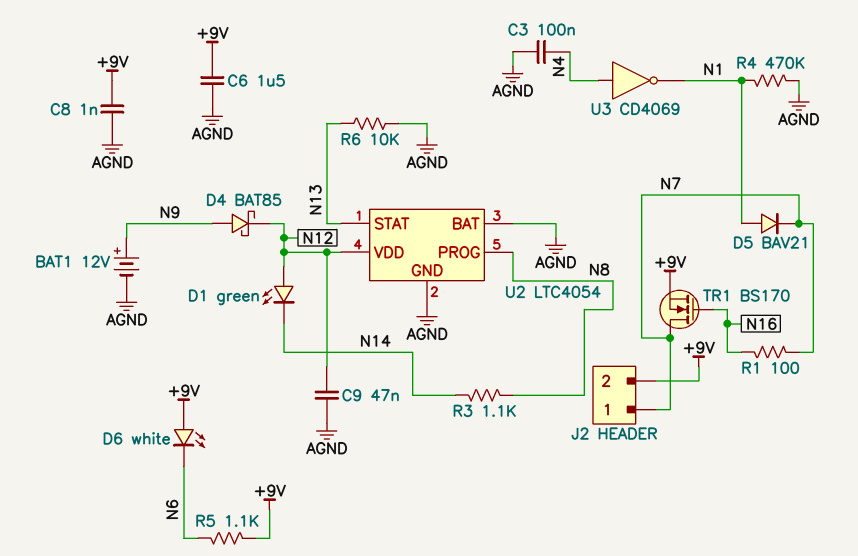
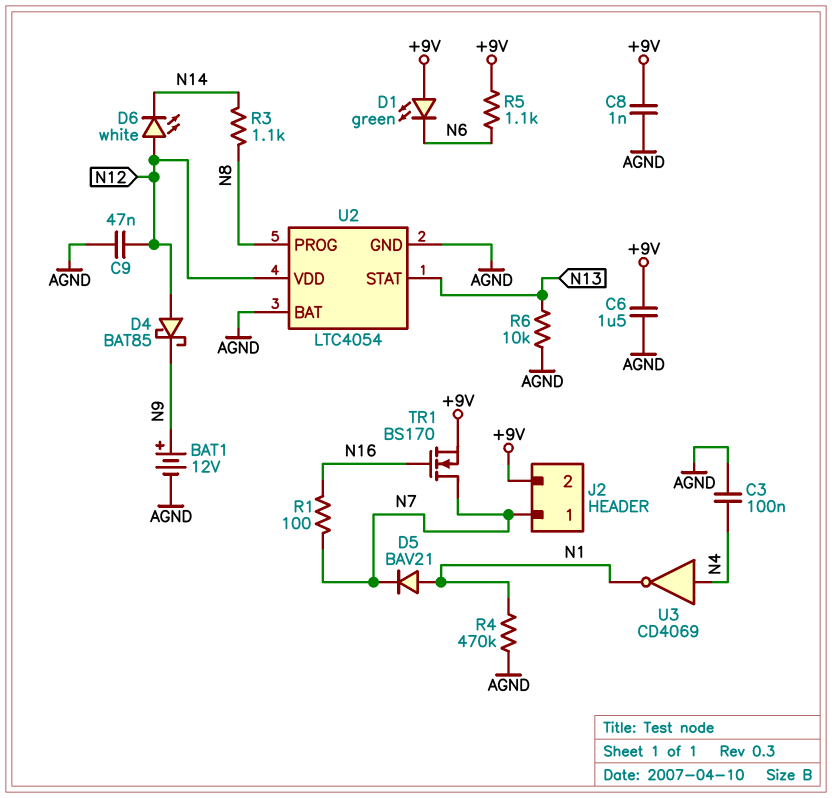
D1: LED green (A N12, K N14) -> LED green (A +9V, K N6)
D4: schottky BAT85 (A N9, K N12) -> schottky BAT85 (A N12, K N9)
D6: LED white (A +9V, K N6) -> LED white (A N12, K N14)

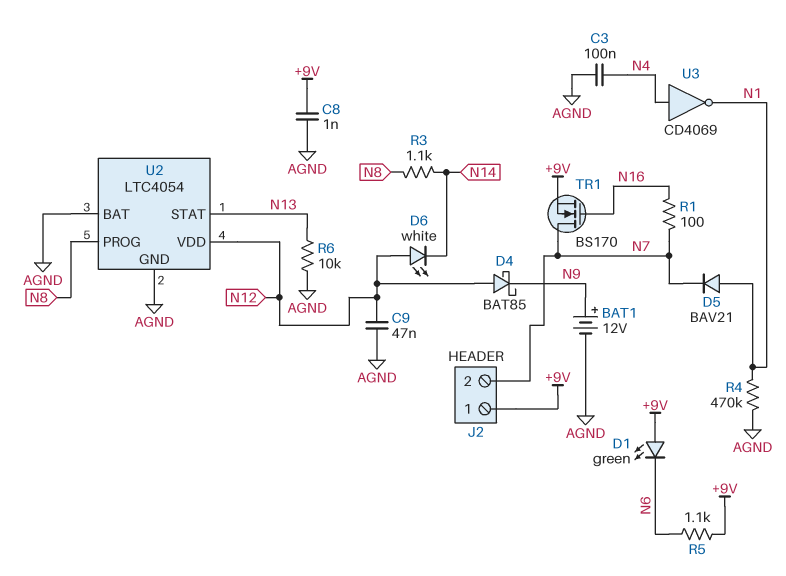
C6: 1.5uF (+9V, AGND) -> none
J2 pin 1: N7 -> +9V
J2 pin 2: +9V -> N7

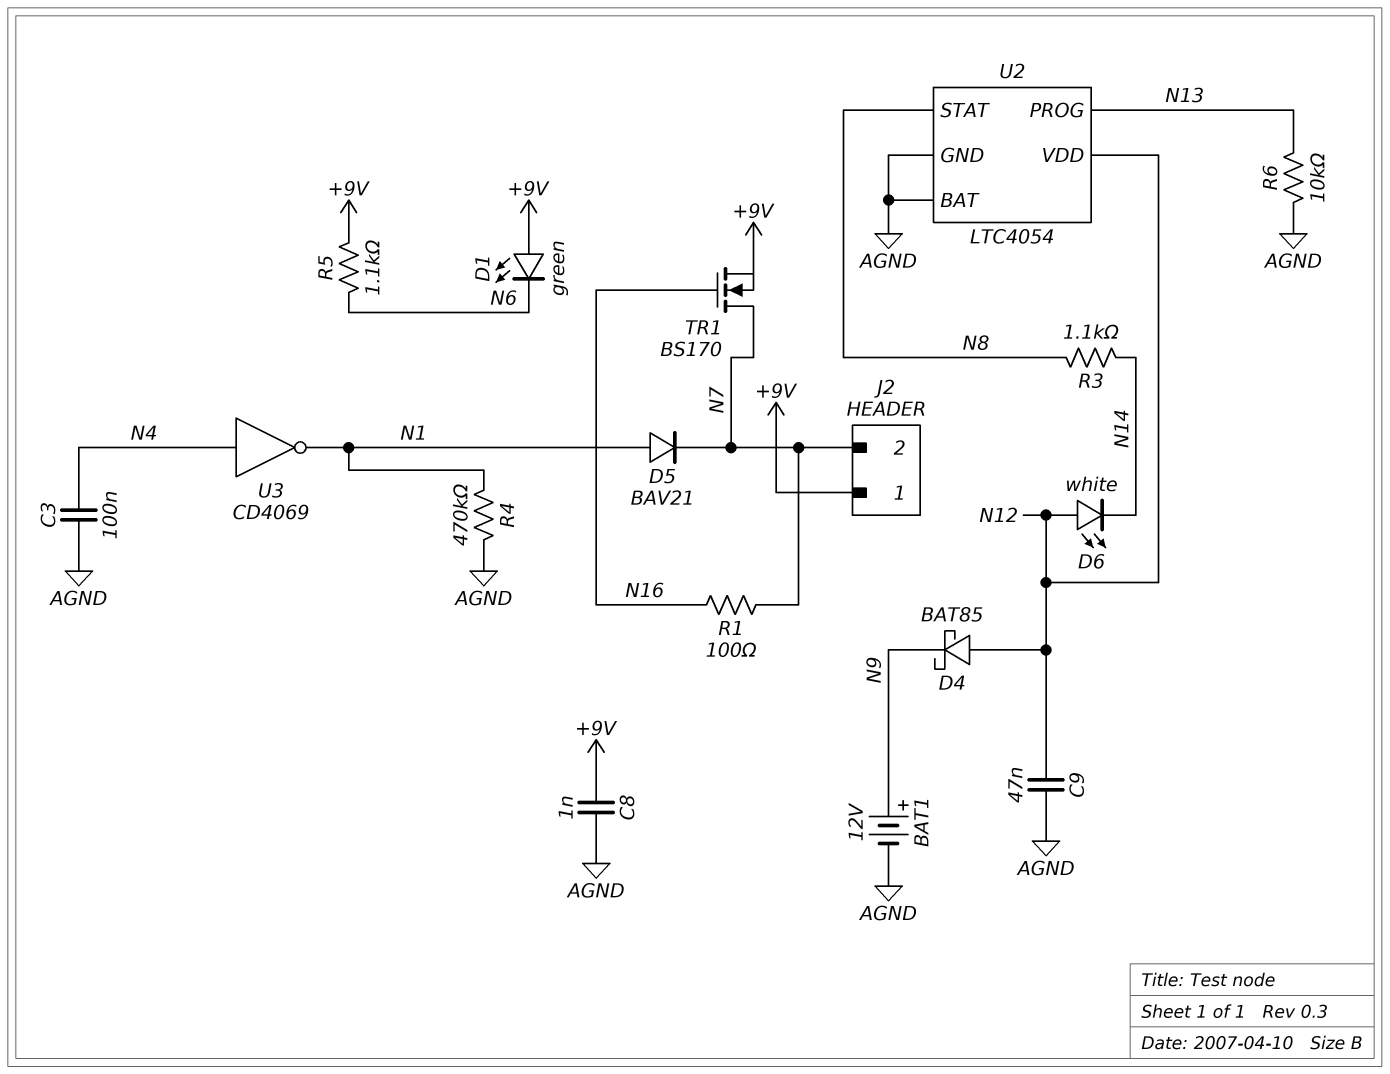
U2 pin PROG: N8 -> N13
U2 pin STAT: N13 -> N8

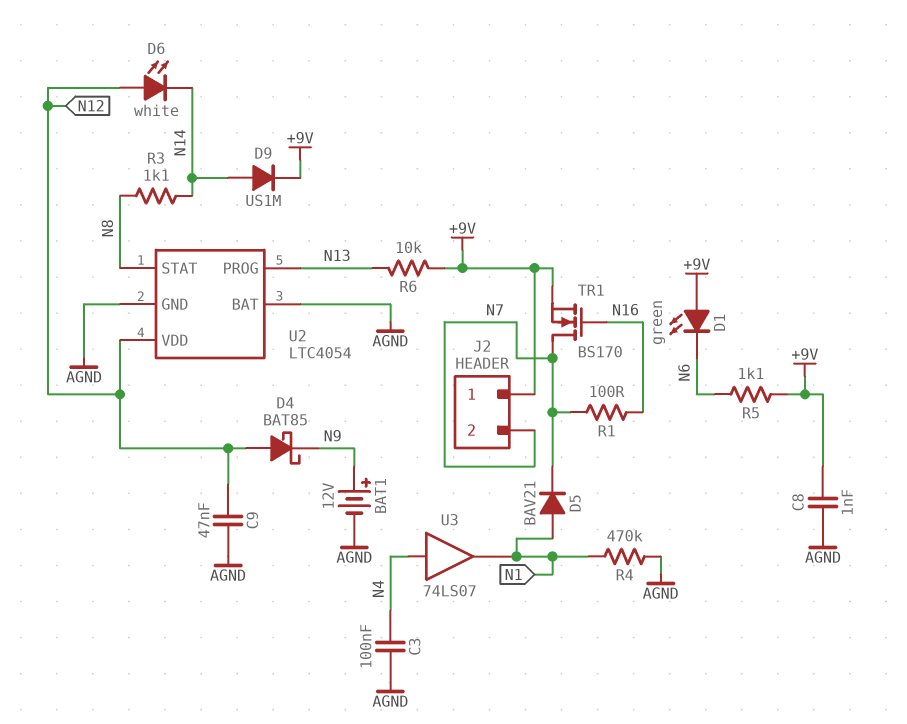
D9: none -> diode US1M (A N14, K +9V)
R6: 10k (AGND, N13) -> 10k (+9V, N13)
U3: NOT CD4069 (in N4, out N1) -> buffer 74LS07 (in N4, out N1)

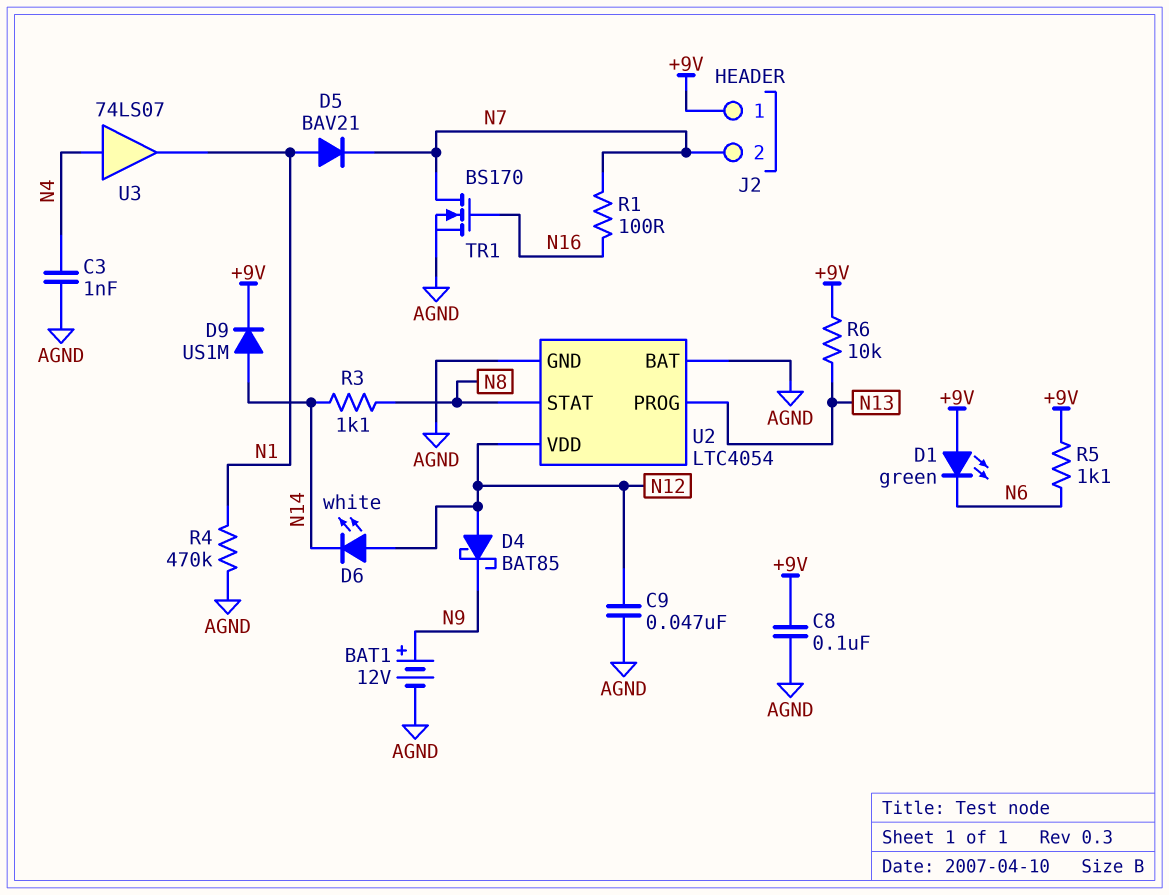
C3: 100nF (AGND, N4) -> 1nF (AGND, N4)
C8: 1nF (+9V, AGND) -> 100nF (+9V, AGND)
TR1: NMOS BS170 (G N16, D N7, S +9V) -> NMOS BS170 (G N16, D N7, S AGND)

